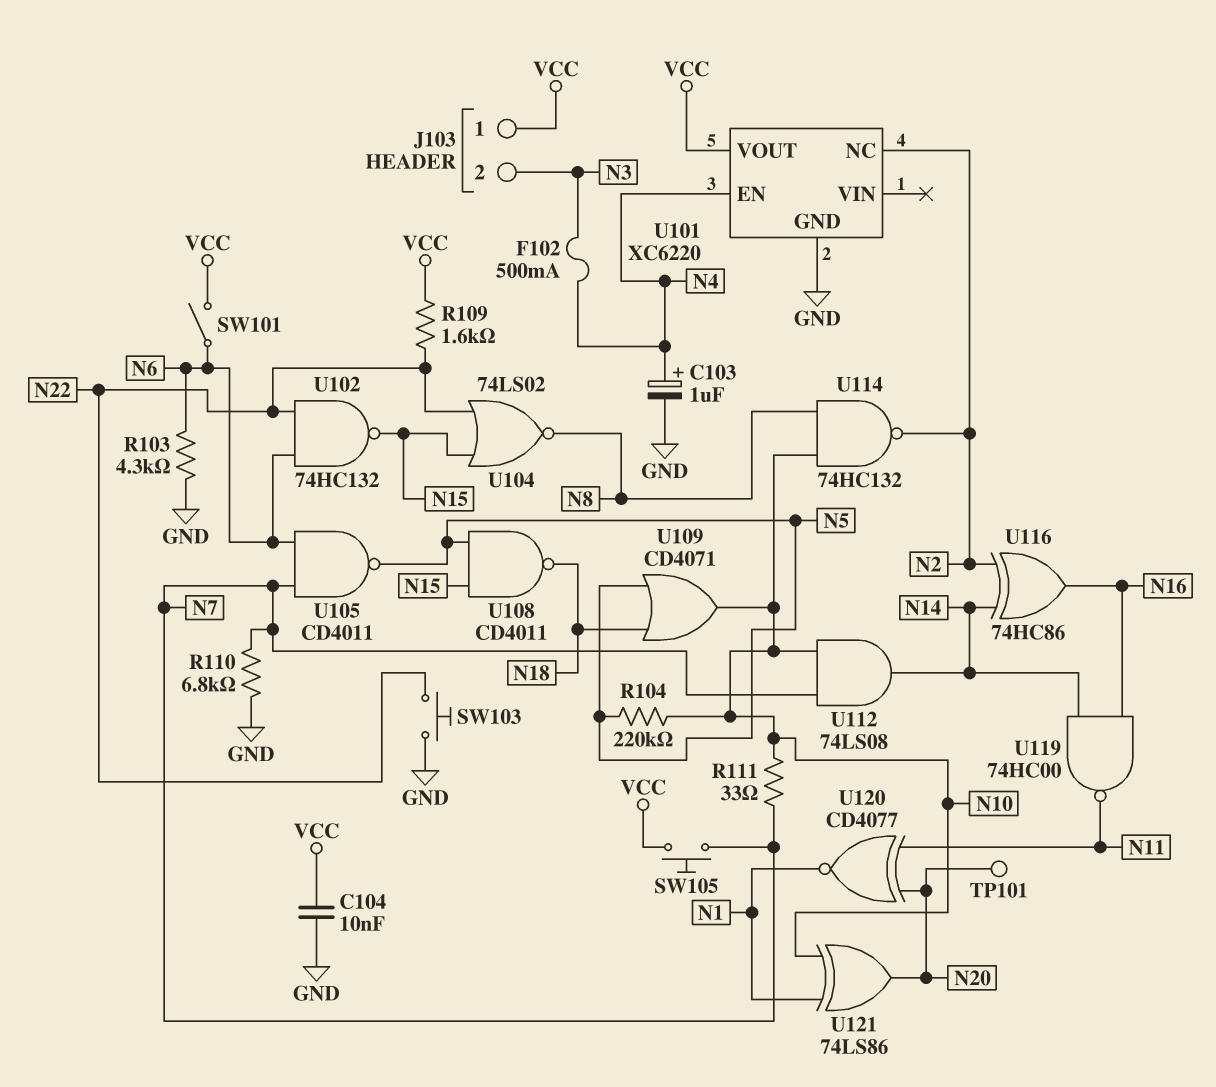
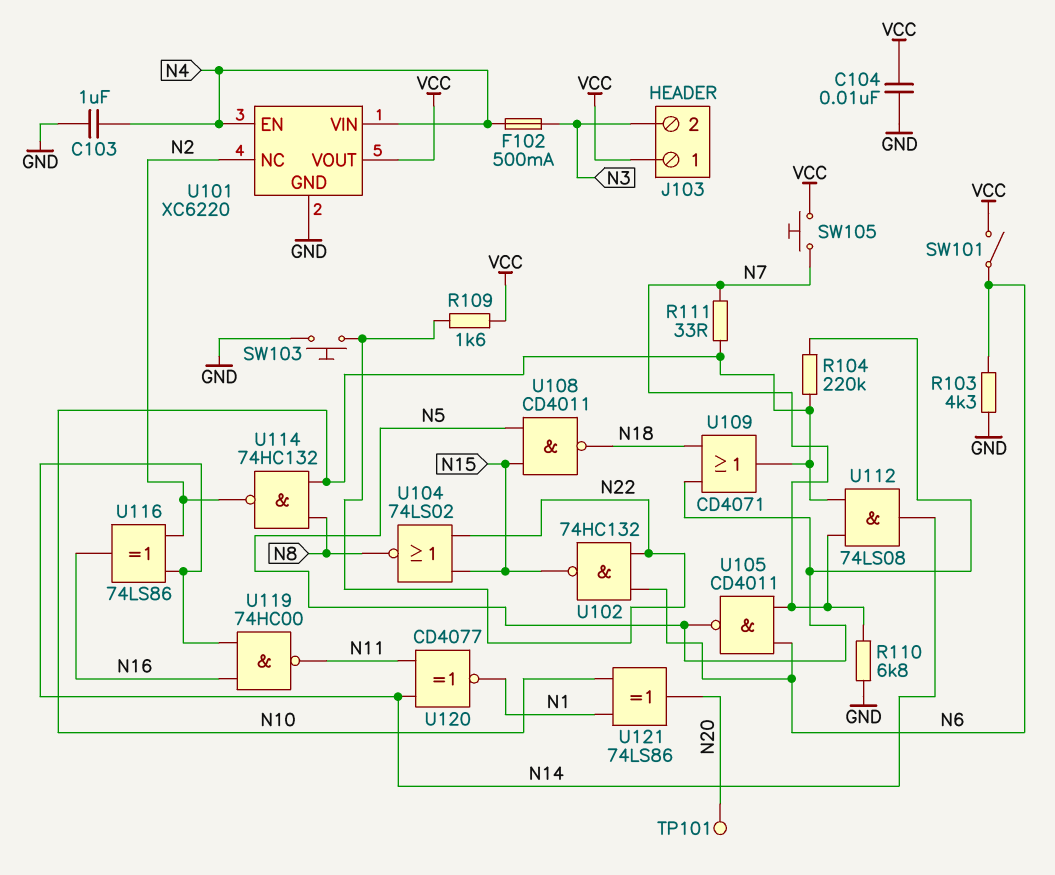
C103: 1uF (plus N4, minus GND) -> 1uF (GND, N4)
U101 pin VIN: none -> N4
U116: XOR 74HC86 (in N2, in N14, out N16) -> XOR 74LS86 (in N2, in N14, out N16)
U120: XNOR CD4077 (in N11, in N20, out N1) -> XNOR CD4077 (in N11, in N14, out N1)

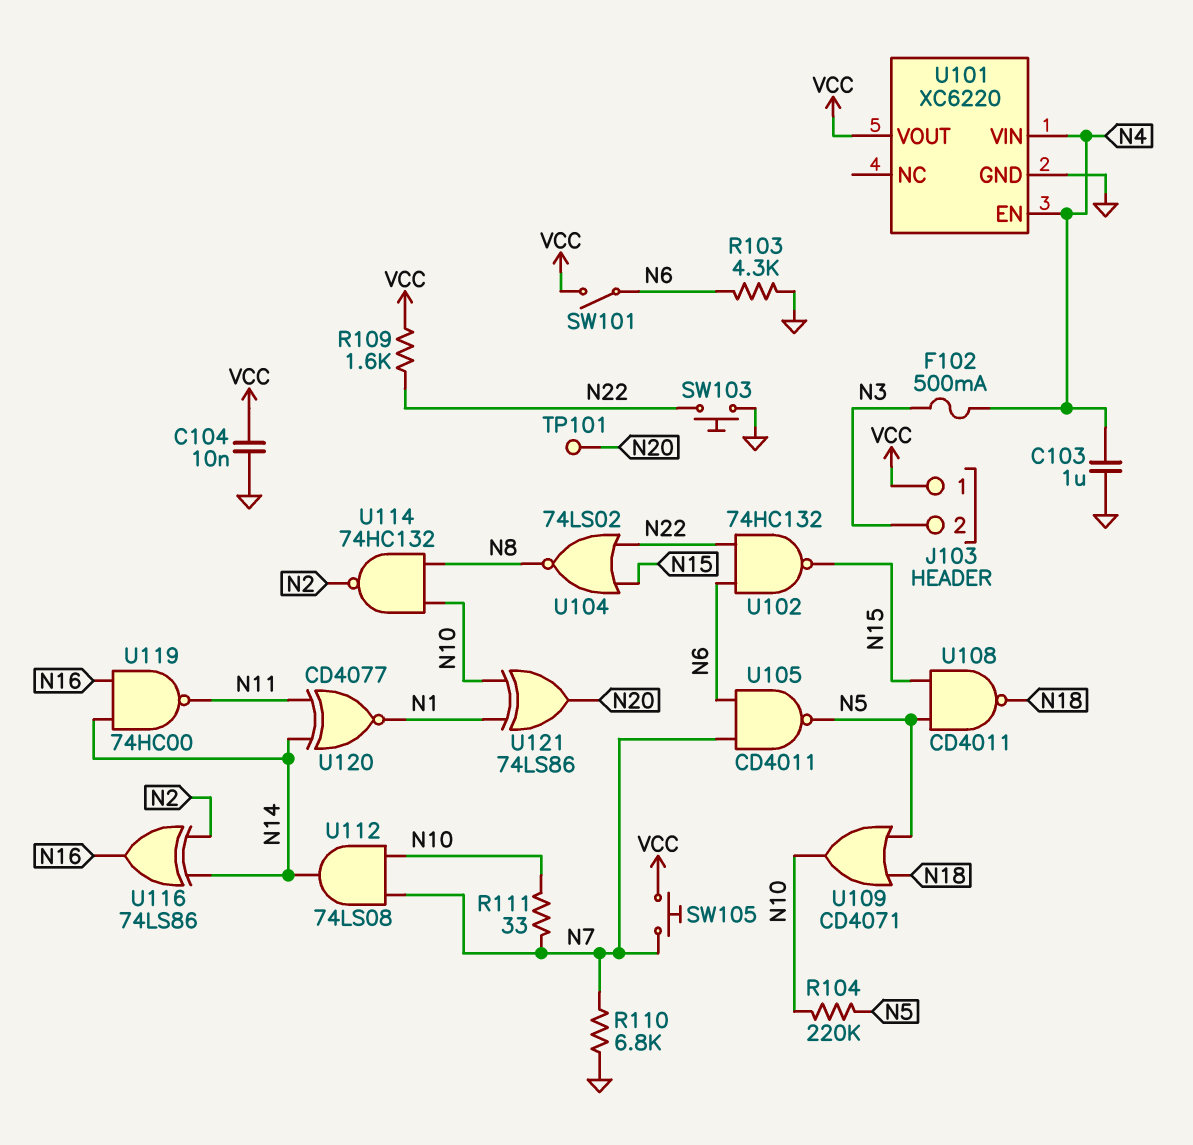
U101 pin NC: N2 -> none

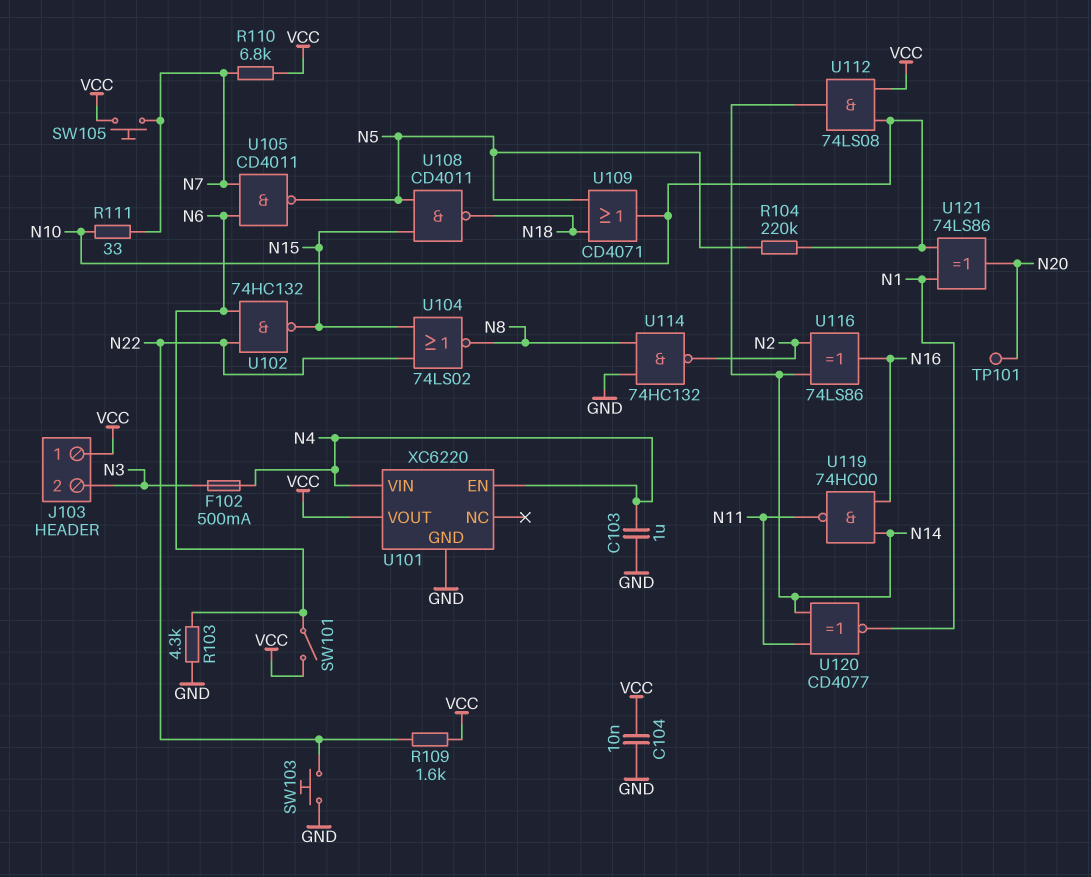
R110: 6.8k (GND, N7) -> 6.8k (N7, VCC)
U112: AND 74LS08 (in N7, in N10, out N14) -> AND 74LS08 (in N10, in VCC, out N14)
U114: NAND 74HC132 (in N8, in N10, out N2) -> NAND 74HC132 (in GND, in N8, out N2)

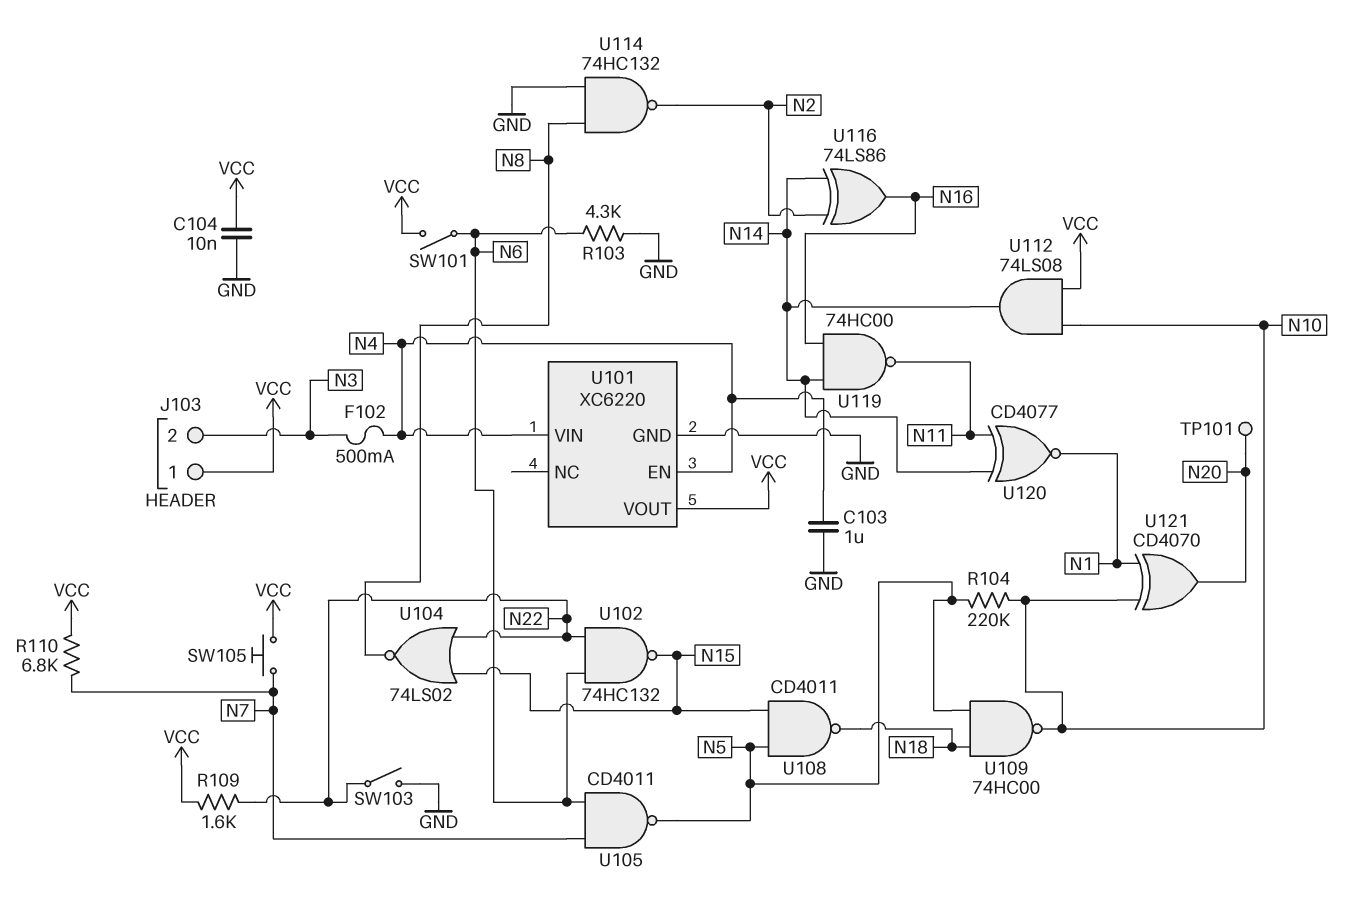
R111: 33 (N7, N10) -> none
SW103: button (GND, N22) -> switch (GND, N22)
U109: OR CD4071 (in N5, in N18, out N10) -> NAND 74HC00 (in N5, in N18, out N10)
U121: XOR 74LS86 (in N1, in N10, out N20) -> XOR CD4070 (in N1, in N10, out N20)

